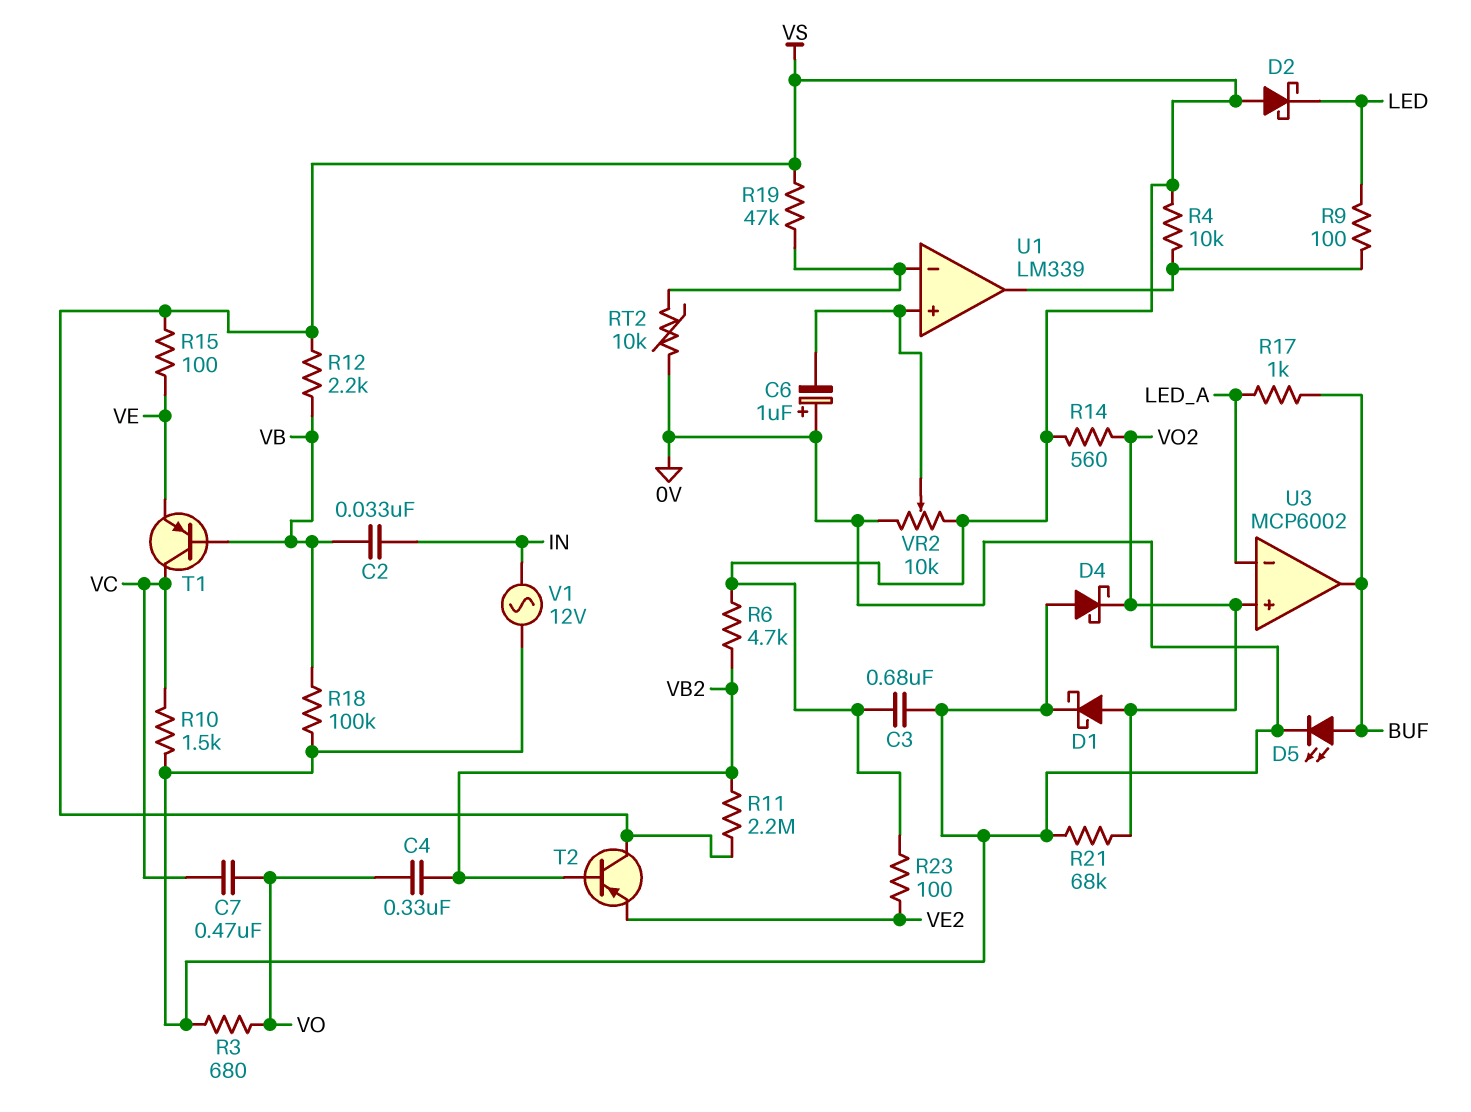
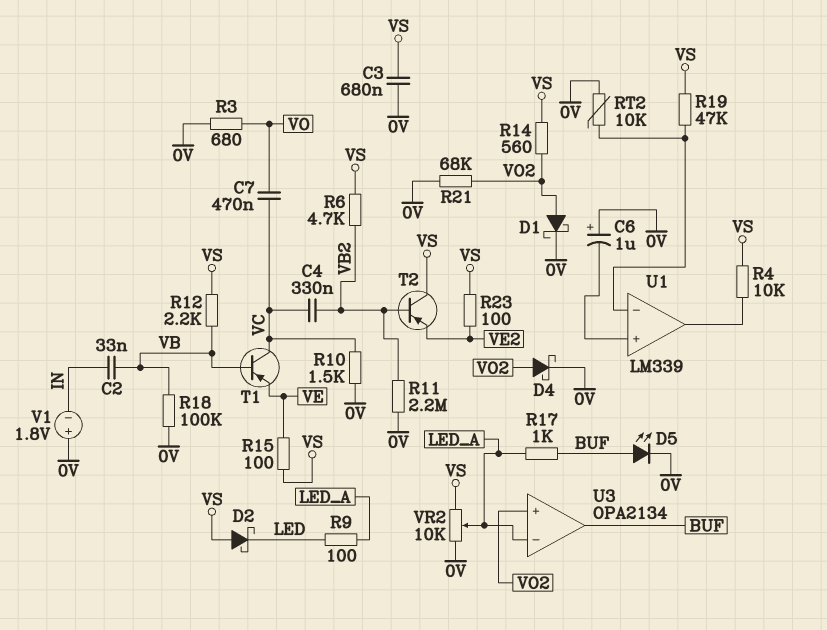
C4: 330nF (VB2, VO) -> 330nF (VB2, VC)
D4: schottky (A 0V, K VO2) -> schottky (A VO2, K 0V)
R9: 100 (LED, U1/out) -> 100 (LED, LED_A)
R11: 2.2M (VB2, VS) -> 2.2M (0V, VB2)
U3: MCP6002 -> OPA2134
V1: AC 12V (0V, IN) -> 1.8V (plus 0V, minus IN)
VR2: 10k (0V, VS, wiper U1/in+) -> 10k (0V, VS, wiper LED_A)

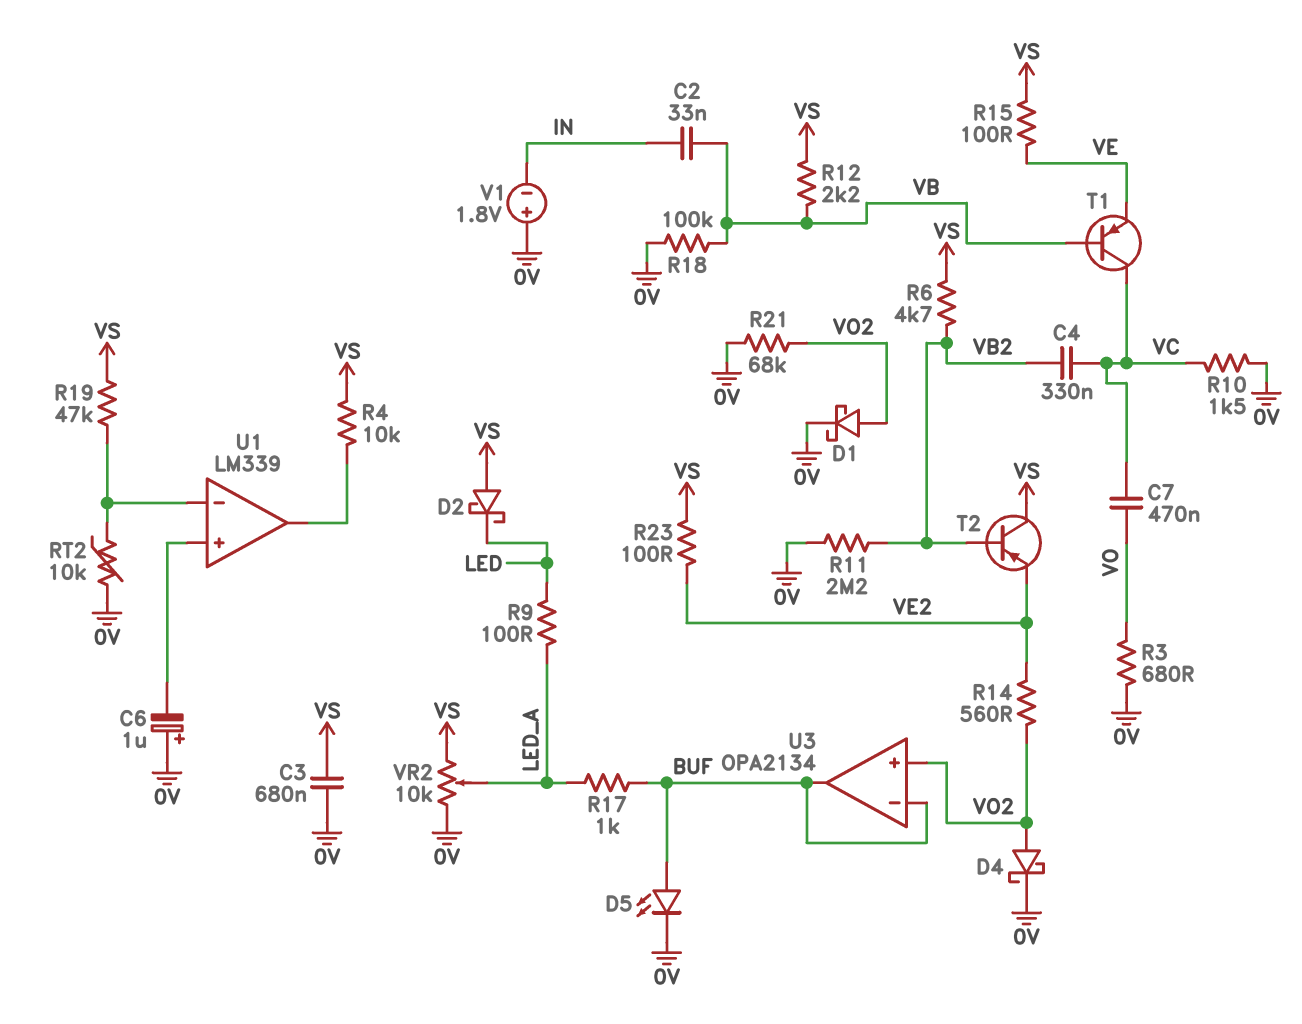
R14: 560 (VO2, VS) -> 560 (VE2, VO2)
U3 pin in-: LED_A -> BUF

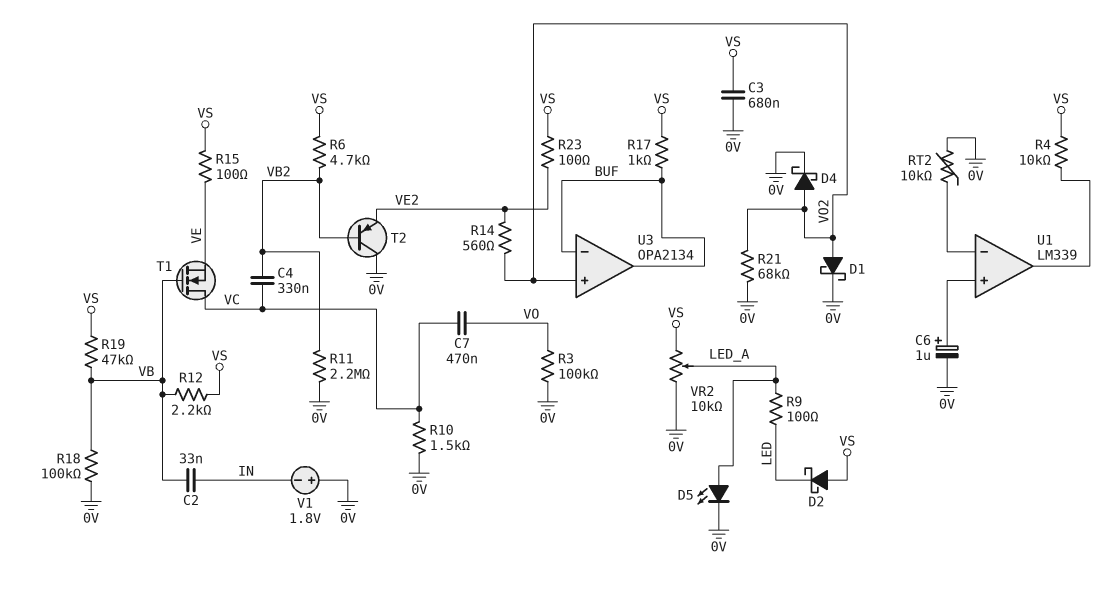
C6: 1uF (plus 0V, minus U1/in+) -> 1uF (plus U1/in+, minus 0V)
D5: LED (A BUF, K 0V) -> LED (A LED_A, K 0V)
R3: 680 (0V, VO) -> 100k (0V, VO)
R17: 1k (BUF, LED_A) -> 1k (BUF, VS)
R19: 47k (U1/in-, VS) -> 47k (VB, VS)
T1: PNP (B VB, C VC, E VE) -> NMOS (G VB, D VC, S VE)
T2: PNP (B VB2, C VS, E VE2) -> PNP (B VB2, C 0V, E VE2)

